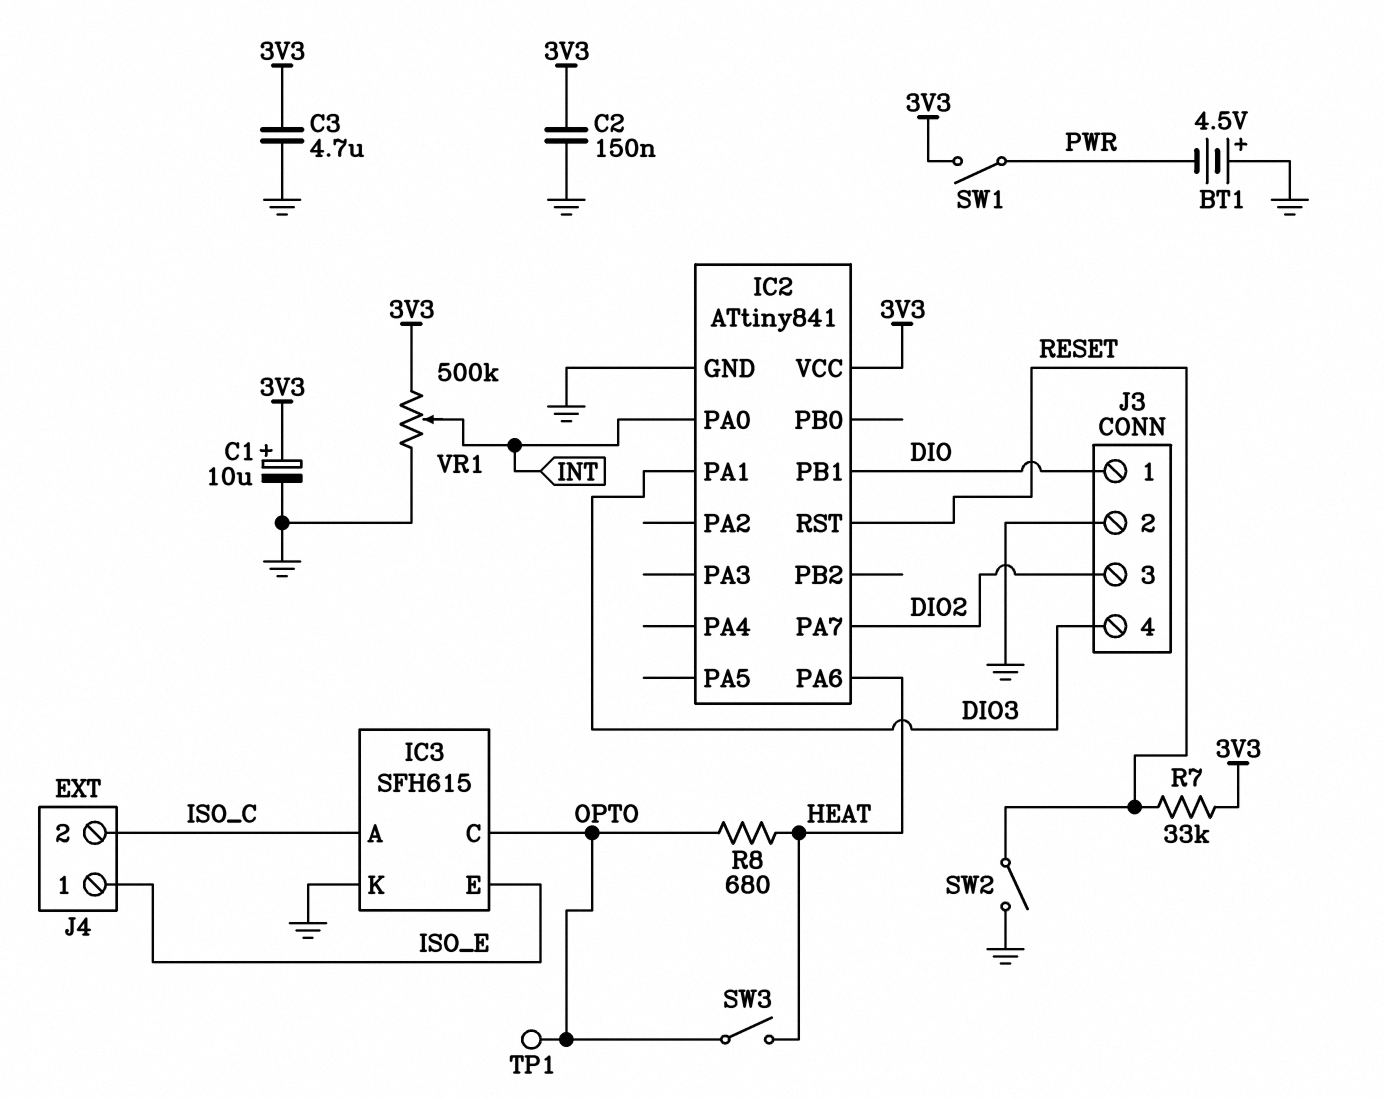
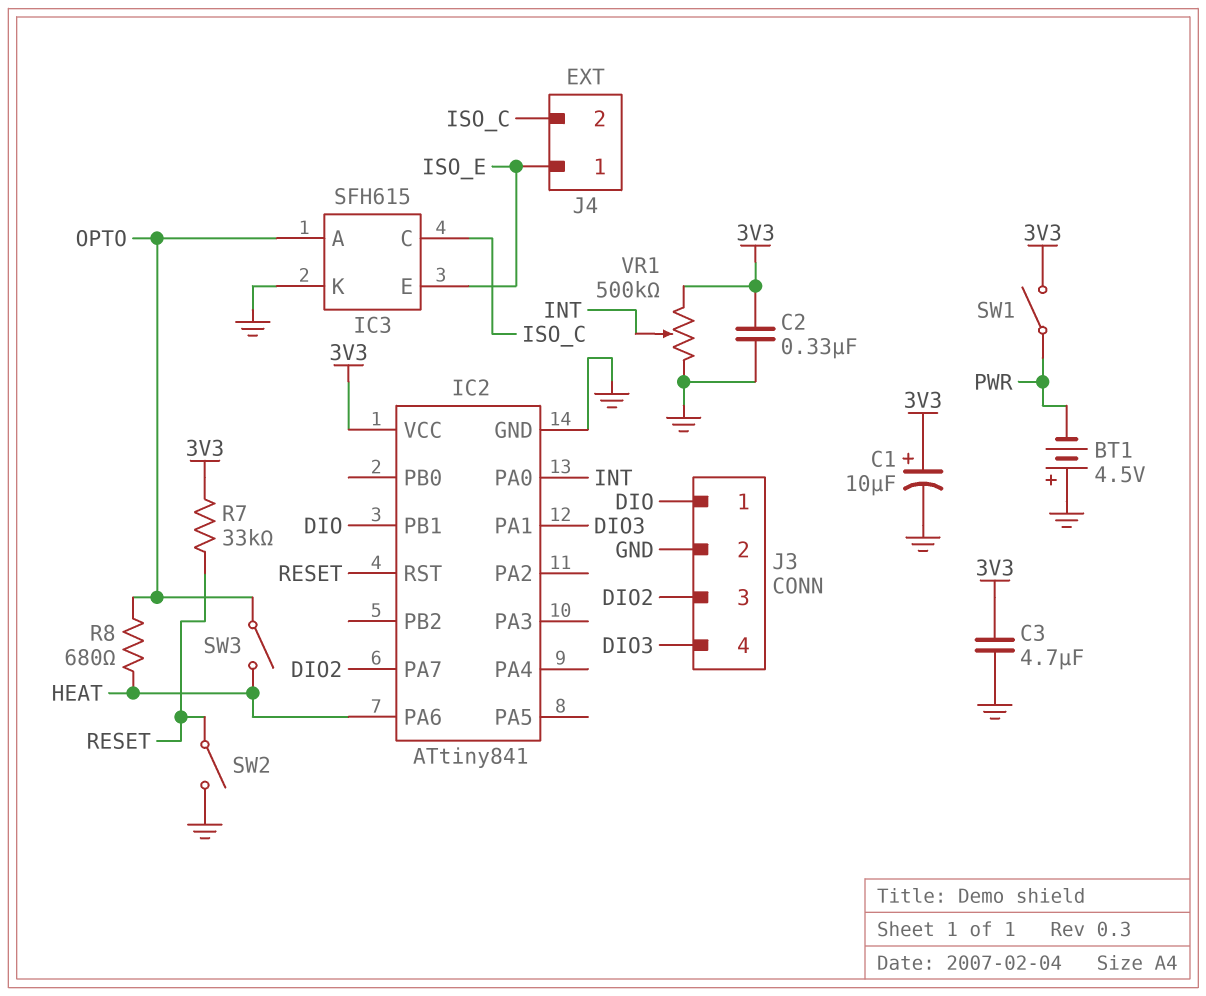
C2: 150nF (3V3, GND) -> 330nF (3V3, GND)
IC3 pin A: ISO_C -> OPTO
IC3 pin C: OPTO -> ISO_C
TP1: test point (OPTO) -> none

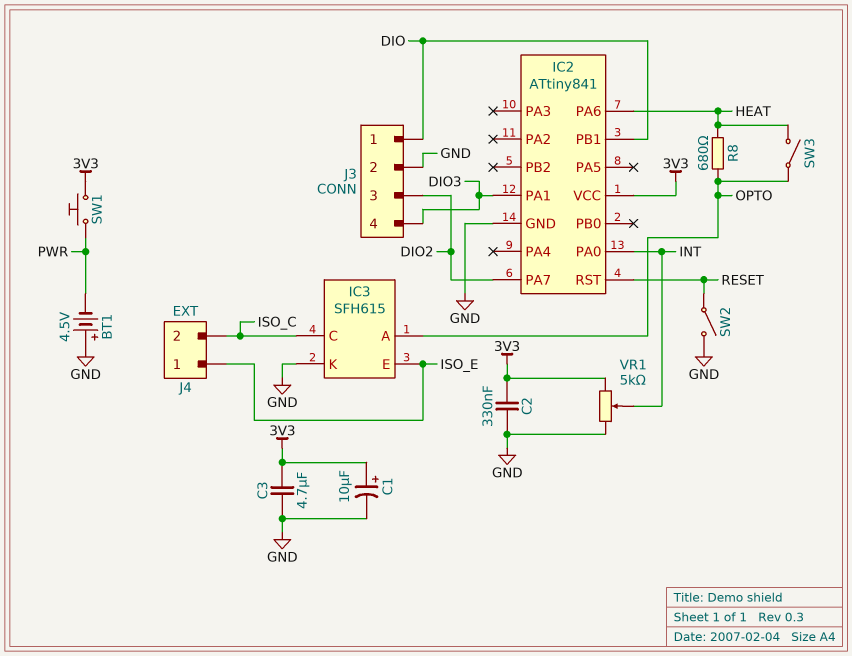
R7: 33k (3V3, RESET) -> none
SW1: switch (3V3, PWR) -> button (3V3, PWR)
VR1: 500k (3V3, GND, wiper INT) -> 5k (3V3, GND, wiper INT)

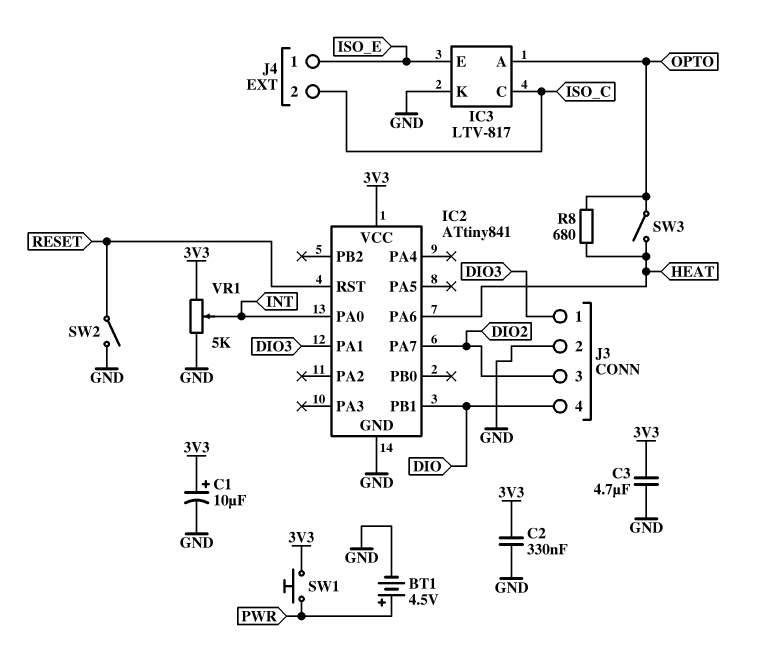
BT1: 4.5V (plus GND, minus PWR) -> 4.5V (plus PWR, minus GND)
IC3: SFH615 -> LTV-817
J3 pin 1: DIO -> DIO3
J3 pin 4: DIO3 -> DIO

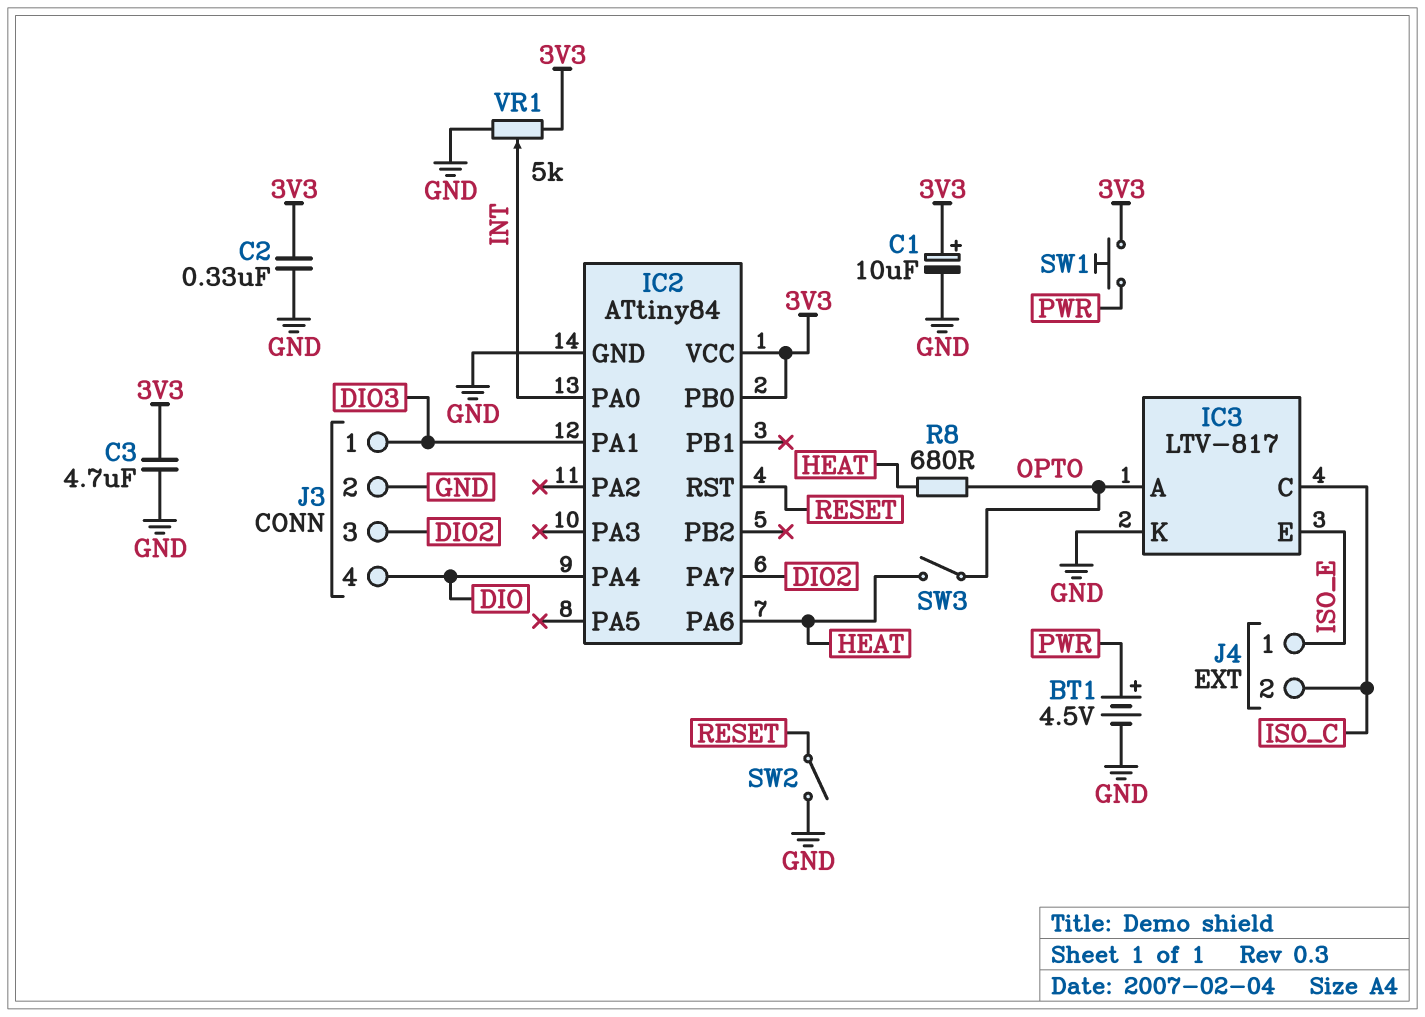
IC2: ATtiny841 -> ATtiny84
IC2 pin PA4: none -> DIO
IC2 pin PB0: none -> 3V3
IC2 pin PB1: DIO -> none

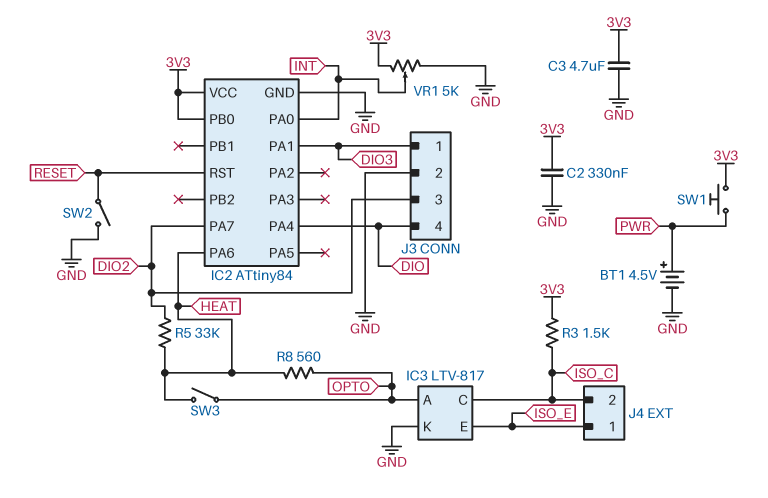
C1: 10uF (plus 3V3, minus GND) -> none
R3: none -> 1.5k (3V3, ISO_C)
R5: none -> 33k (DIO2, HEAT)
R8: 680 (HEAT, OPTO) -> 560 (HEAT, OPTO)

